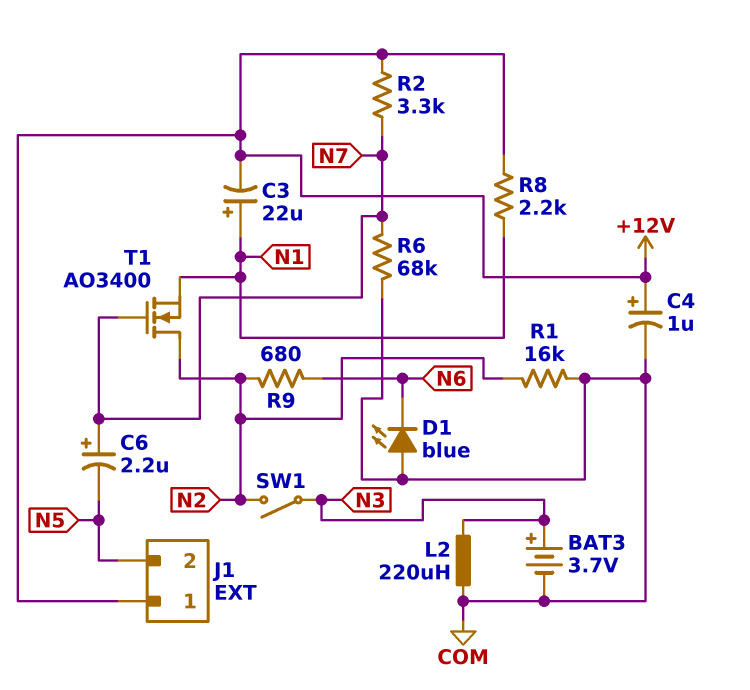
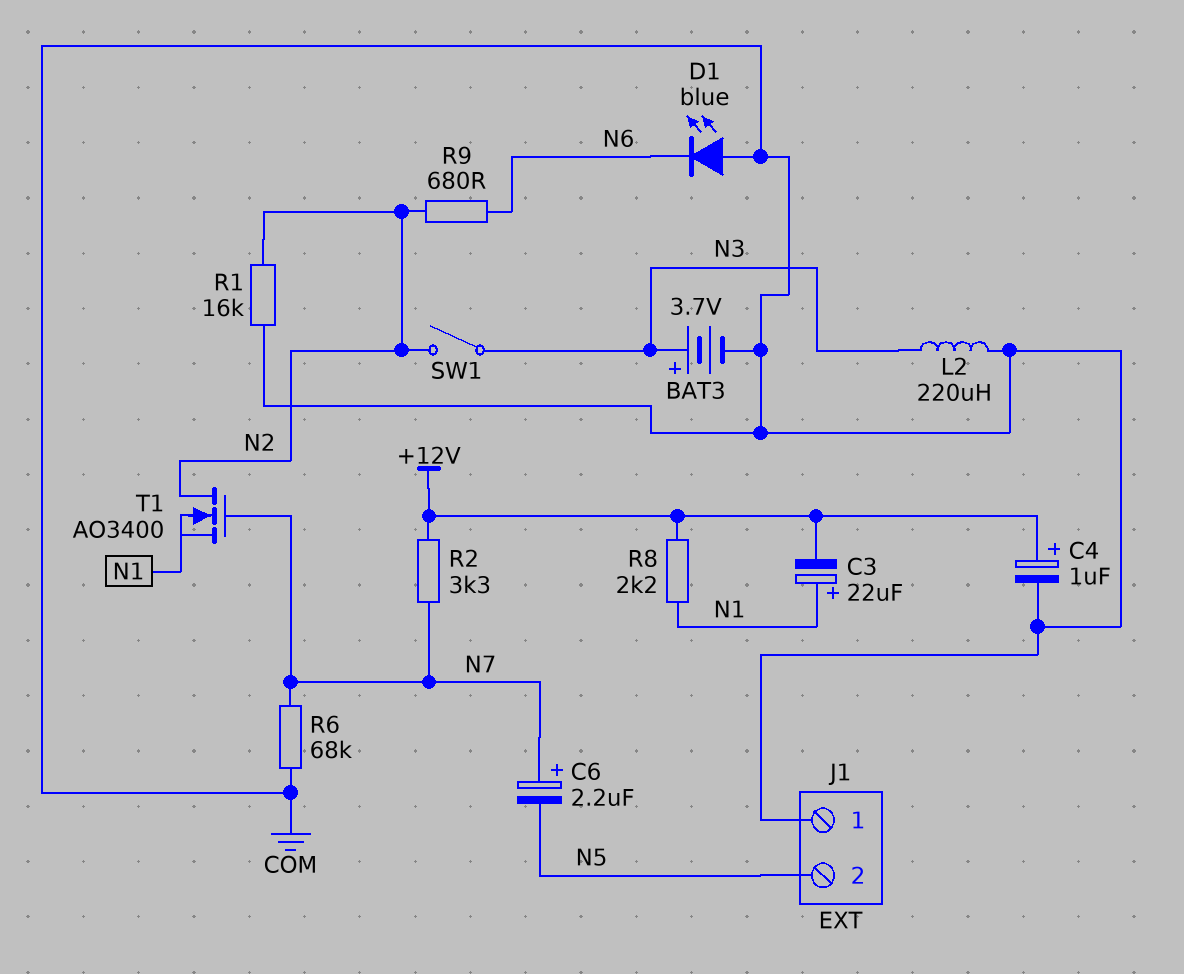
J1 pin 1: +12V -> COM

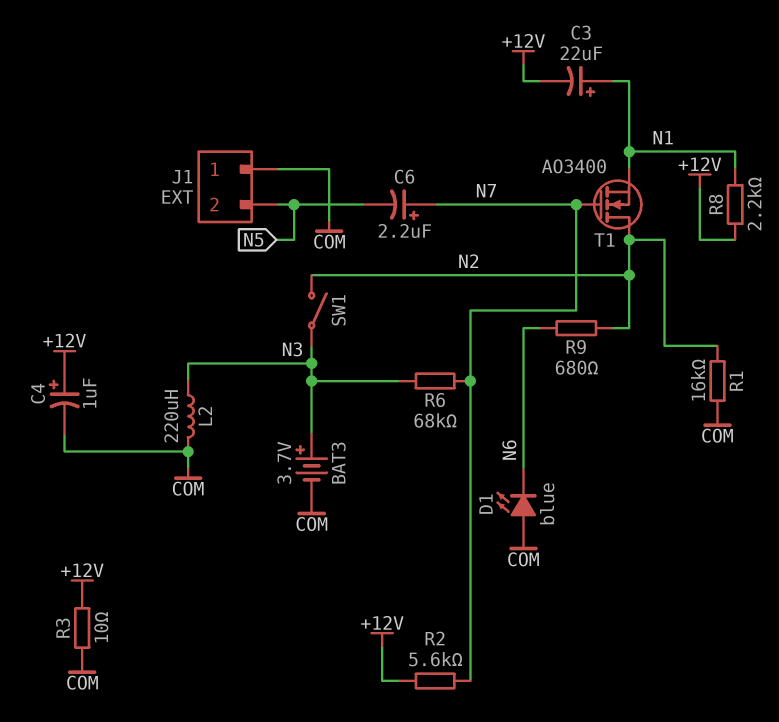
R2: 3.3k (+12V, N7) -> 5.6k (+12V, N7)
R3: none -> 10 (+12V, COM)
R6: 68k (COM, N7) -> 68k (N3, N7)

